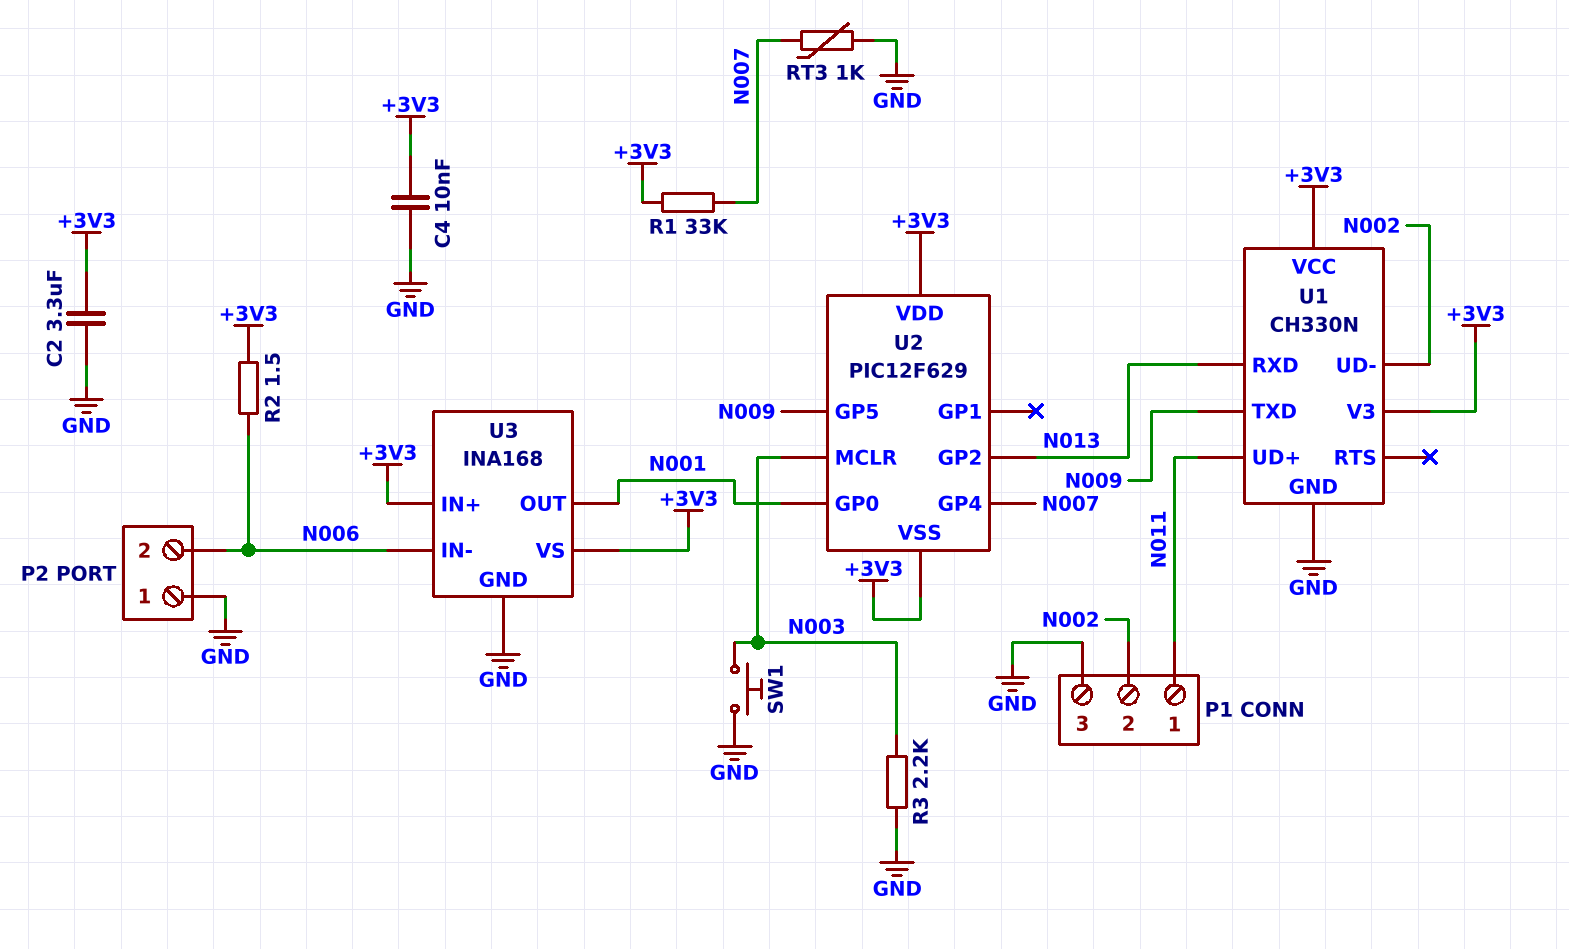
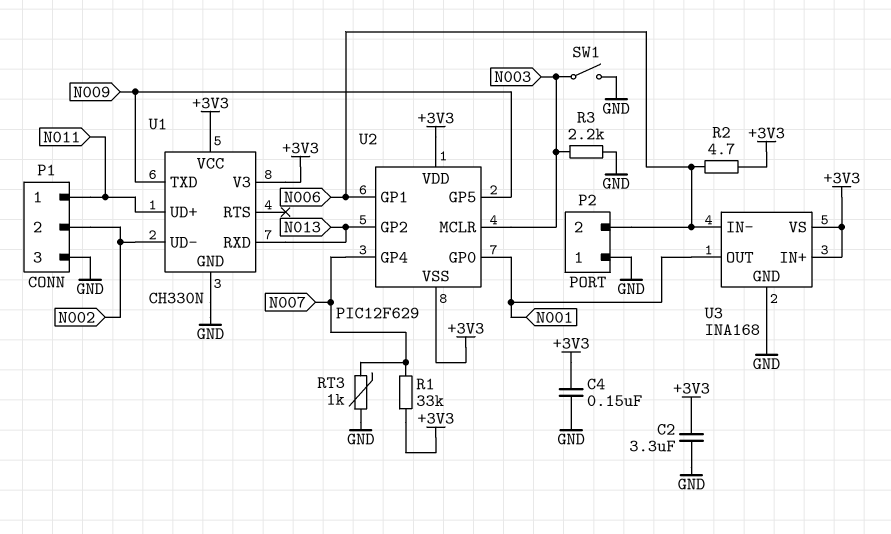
C4: 10nF (+3V3, GND) -> 150nF (+3V3, GND)
R2: 1.5 (+3V3, N006) -> 4.7 (+3V3, N006)
SW1: button (GND, N003) -> switch (GND, N003)
U2 pin GP1: none -> N006

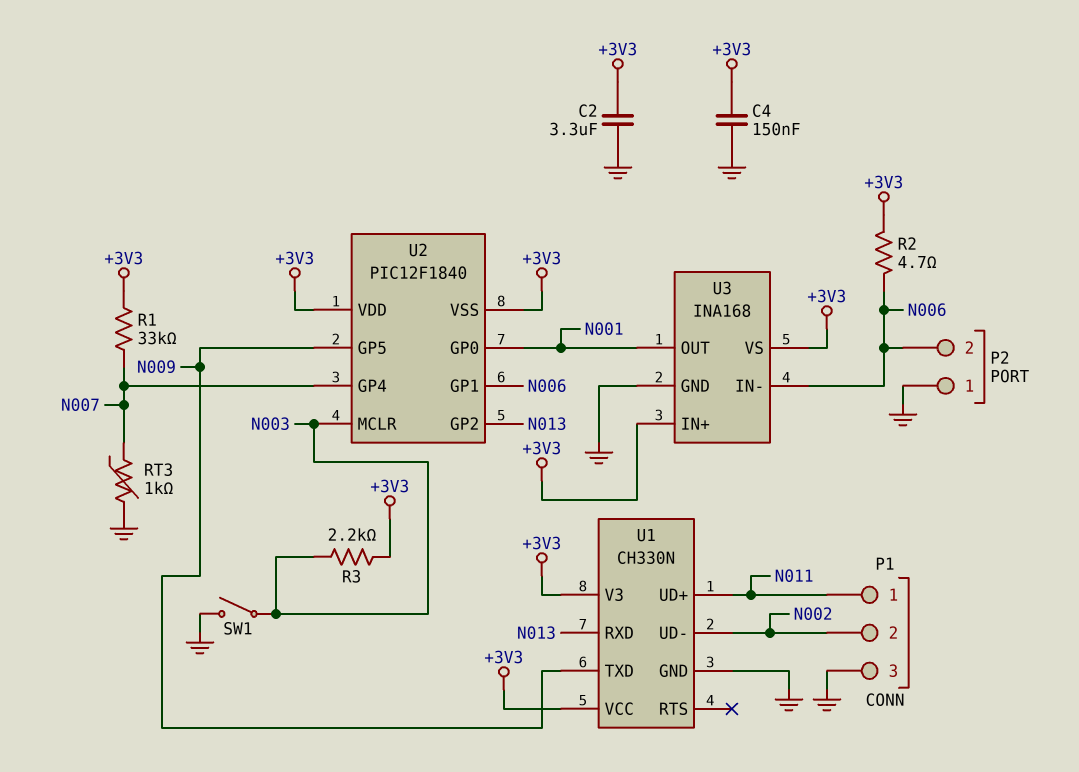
R3: 2.2k (GND, N003) -> 2.2k (+3V3, N003)
U2: PIC12F629 -> PIC12F1840

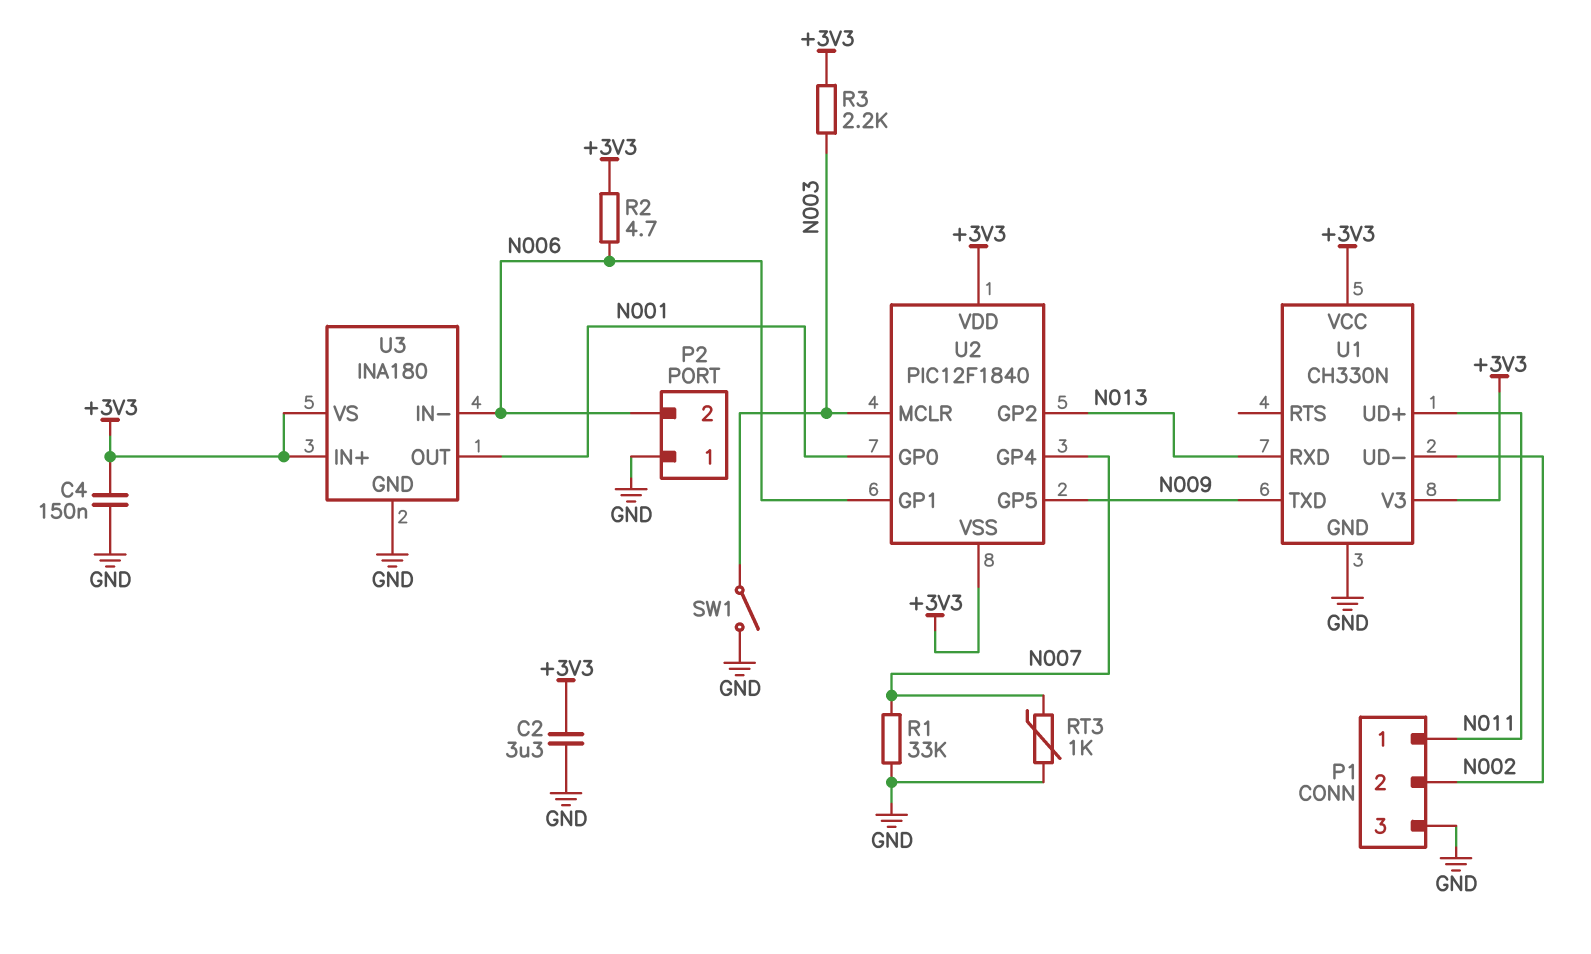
R1: 33k (+3V3, N007) -> 33k (GND, N007)
U3: INA168 -> INA180

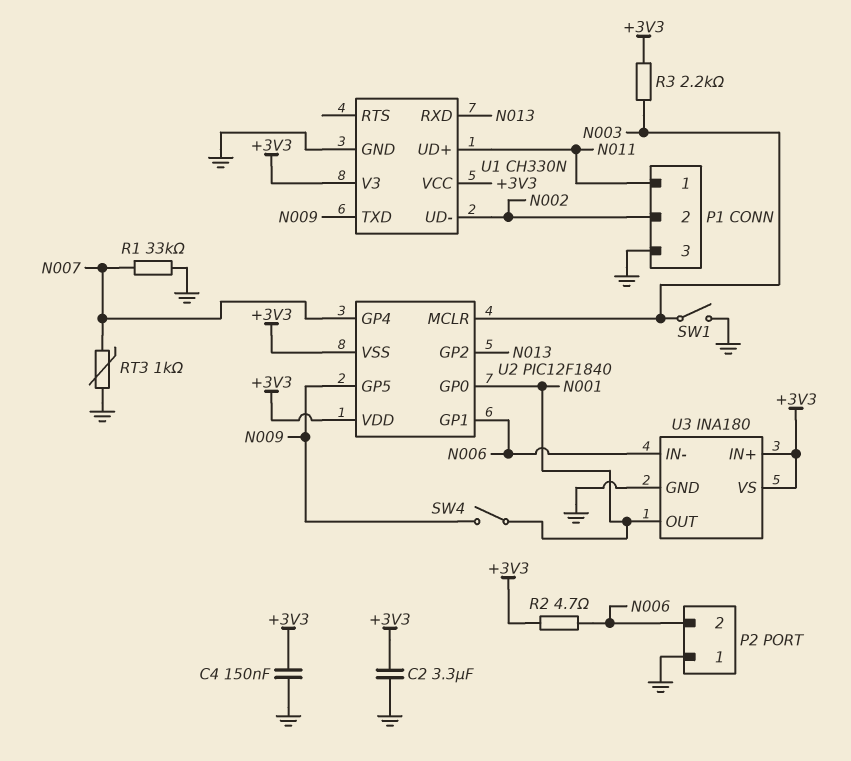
SW4: none -> switch (N001, N009)

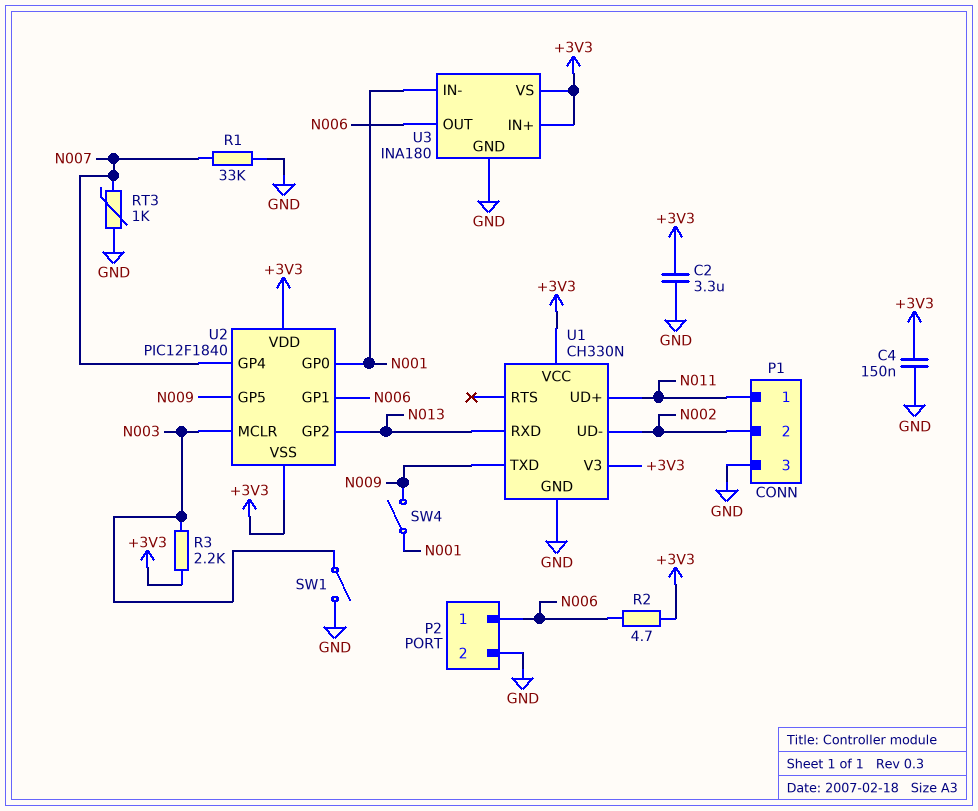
P2 pin 1: GND -> N006
P2 pin 2: N006 -> GND
U3 pin IN-: N006 -> N001
U3 pin OUT: N001 -> N006

